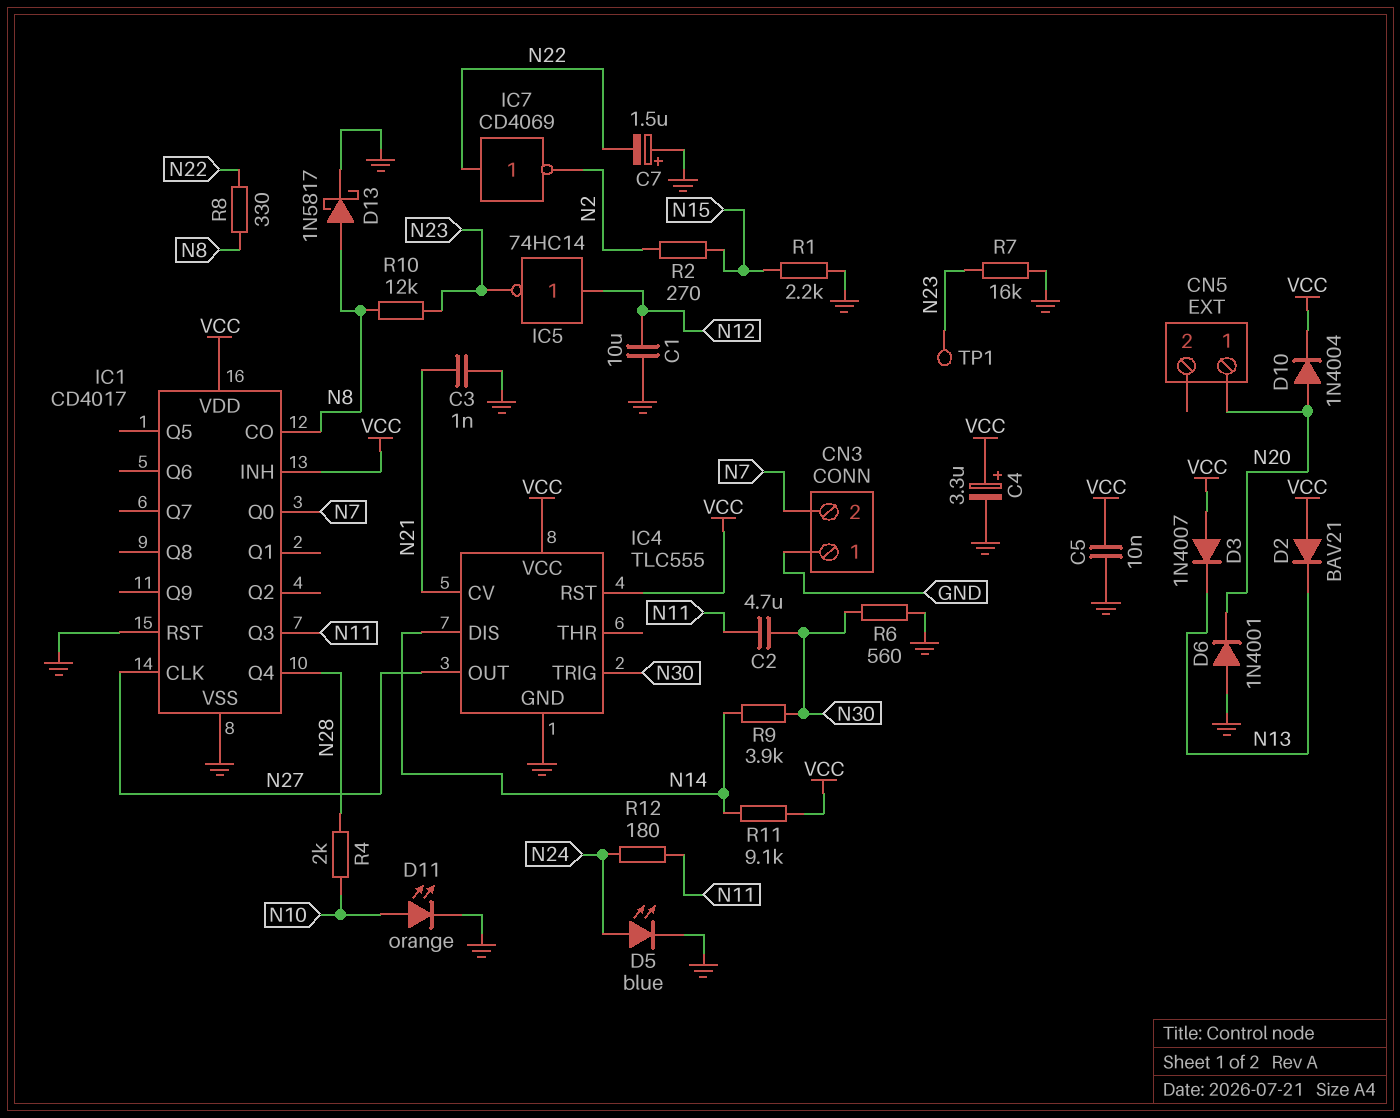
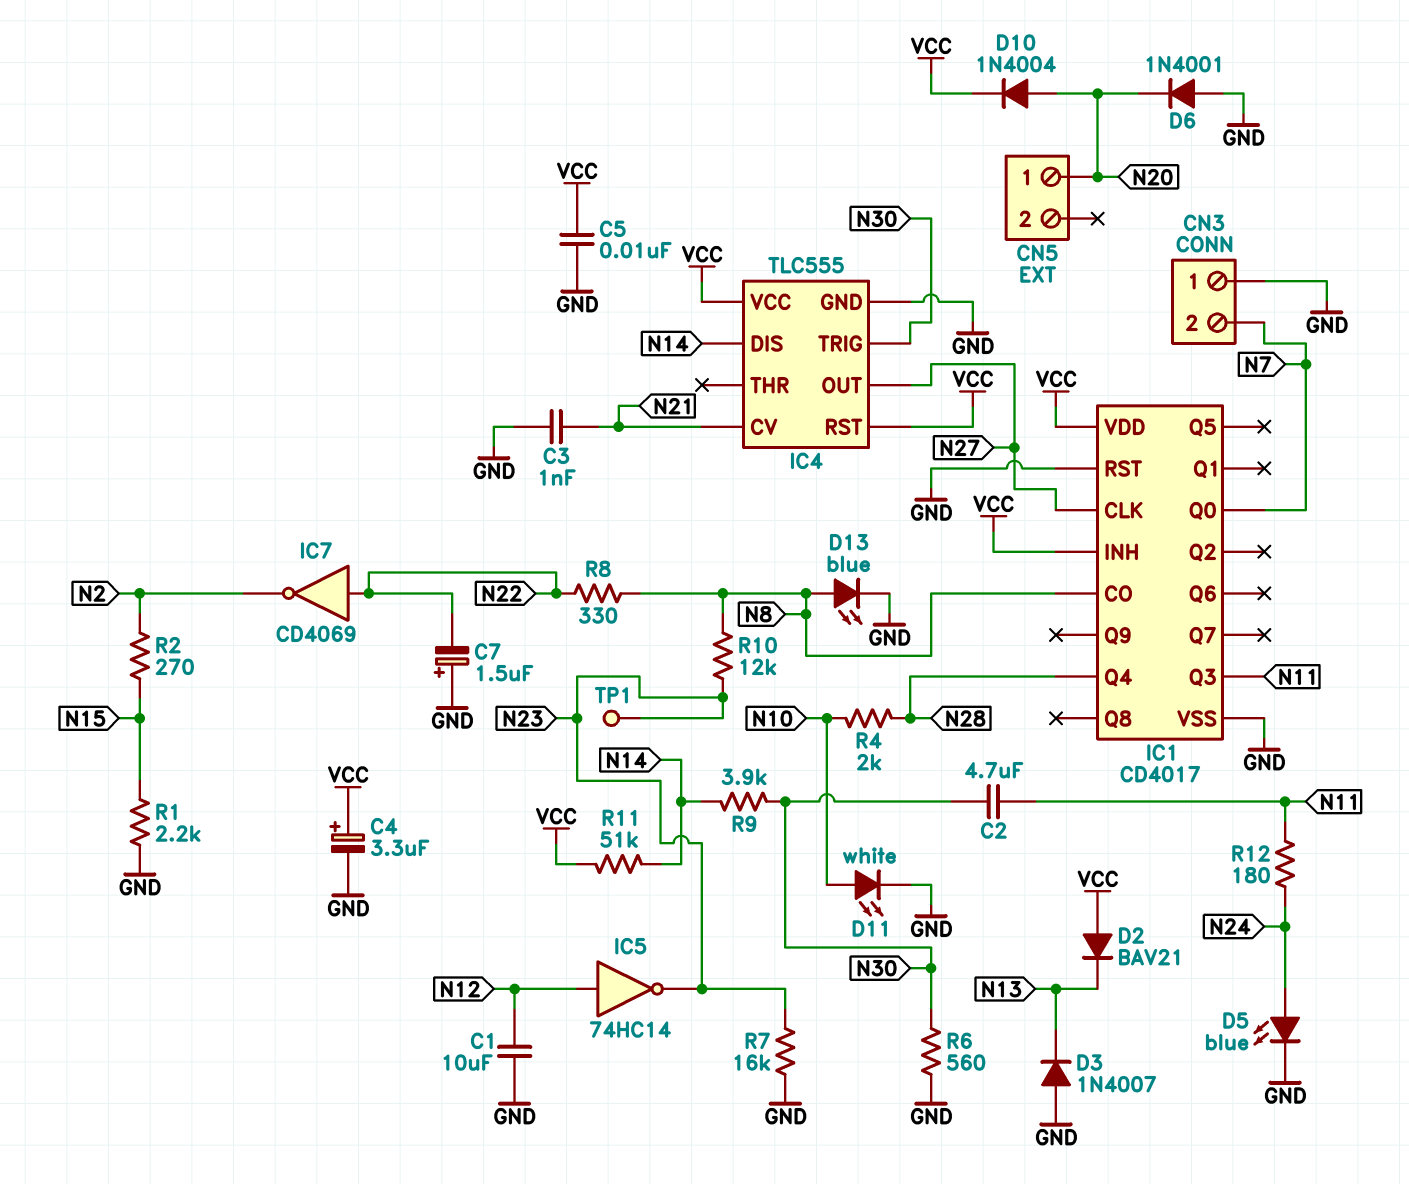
D3: diode 1N4007 (A VCC, K N13) -> diode 1N4007 (A GND, K N13)
D11: LED orange (A N10, K GND) -> LED white (A N10, K GND)
D13: schottky 1N5817 (A N8, K GND) -> LED blue (A N8, K GND)
R11: 9.1k (N14, VCC) -> 51k (N14, VCC)

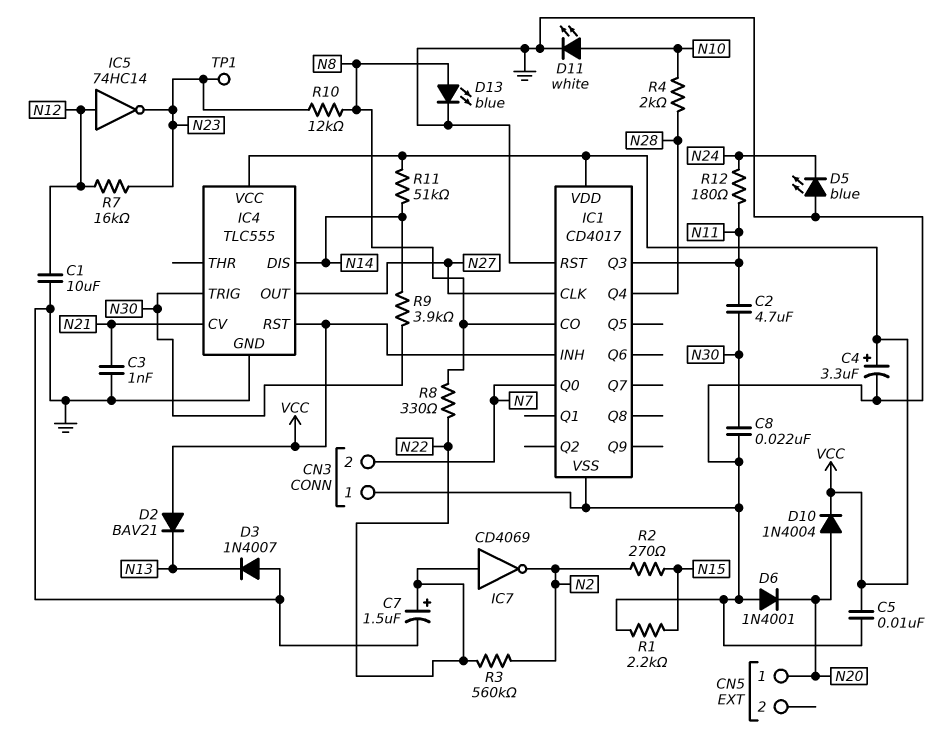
C7: 1.5uF (plus GND, minus N22) -> 1.5uF (plus N22, minus GND)
C8: none -> 22nF (GND, N30)
D5: LED blue (A N24, K GND) -> LED blue (A GND, K N24)
R3: none -> 560k (N2, N22)
R6: 560 (GND, N30) -> none
R7: 16k (GND, N23) -> 16k (N12, N23)

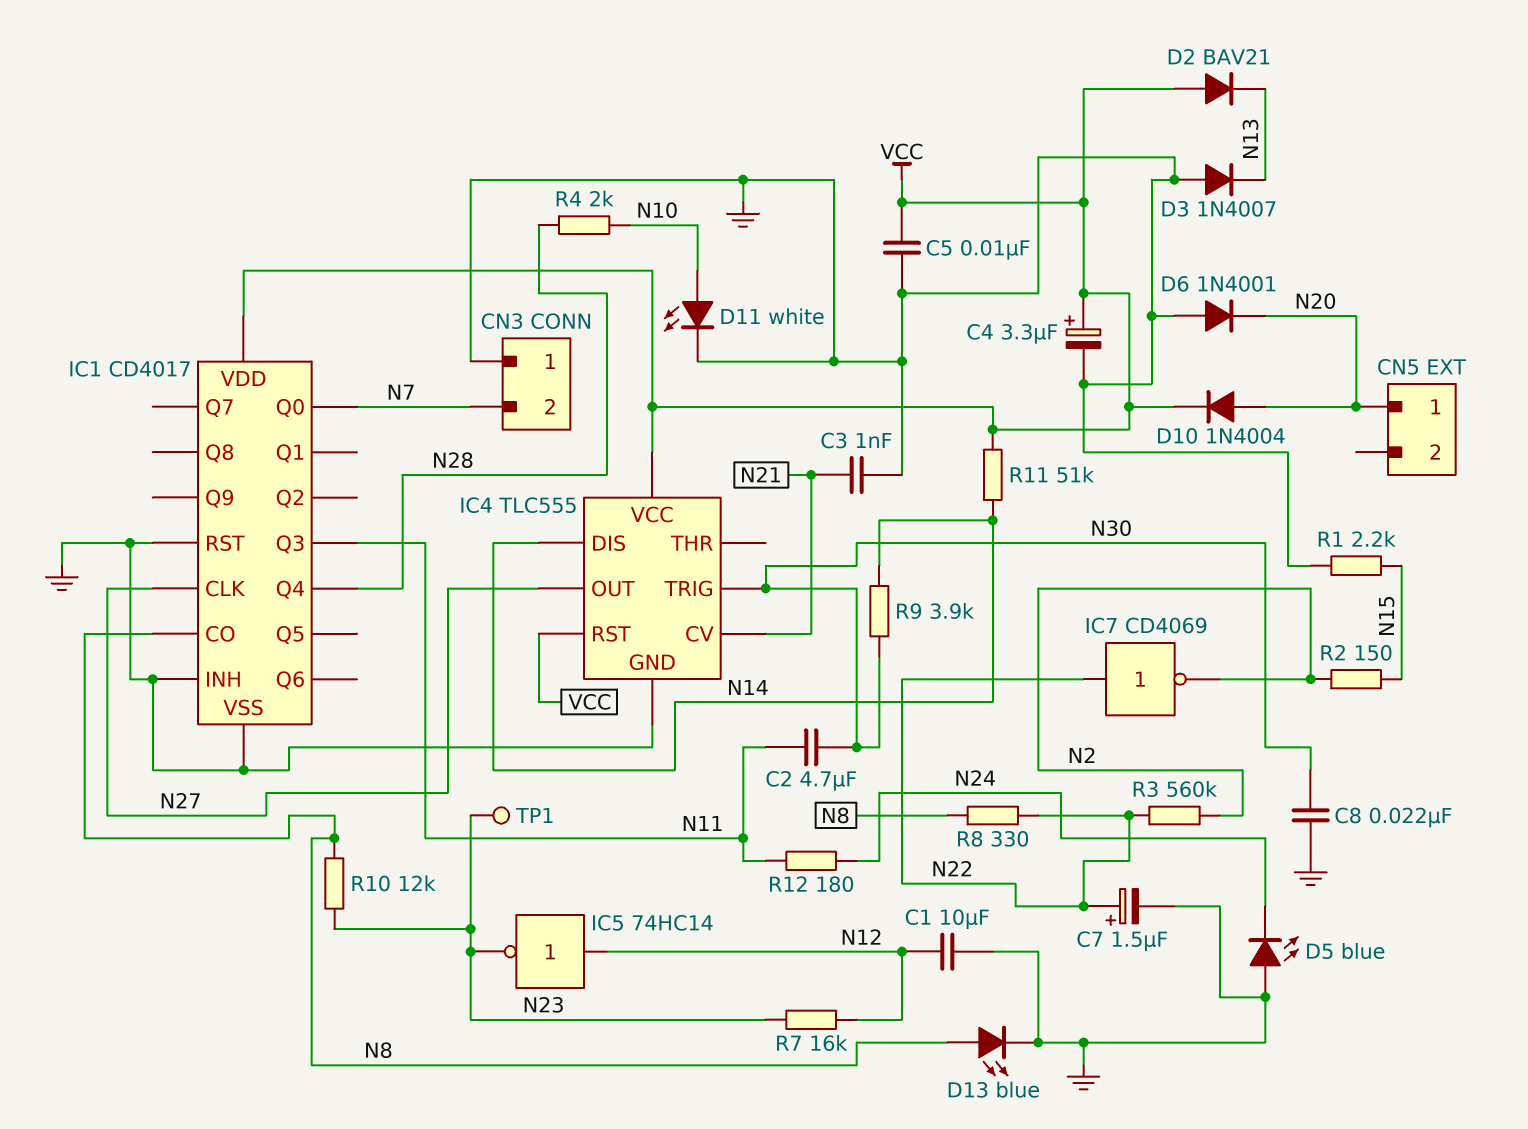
IC1 pin INH: VCC -> GND
R2: 270 (N2, N15) -> 150 (N2, N15)

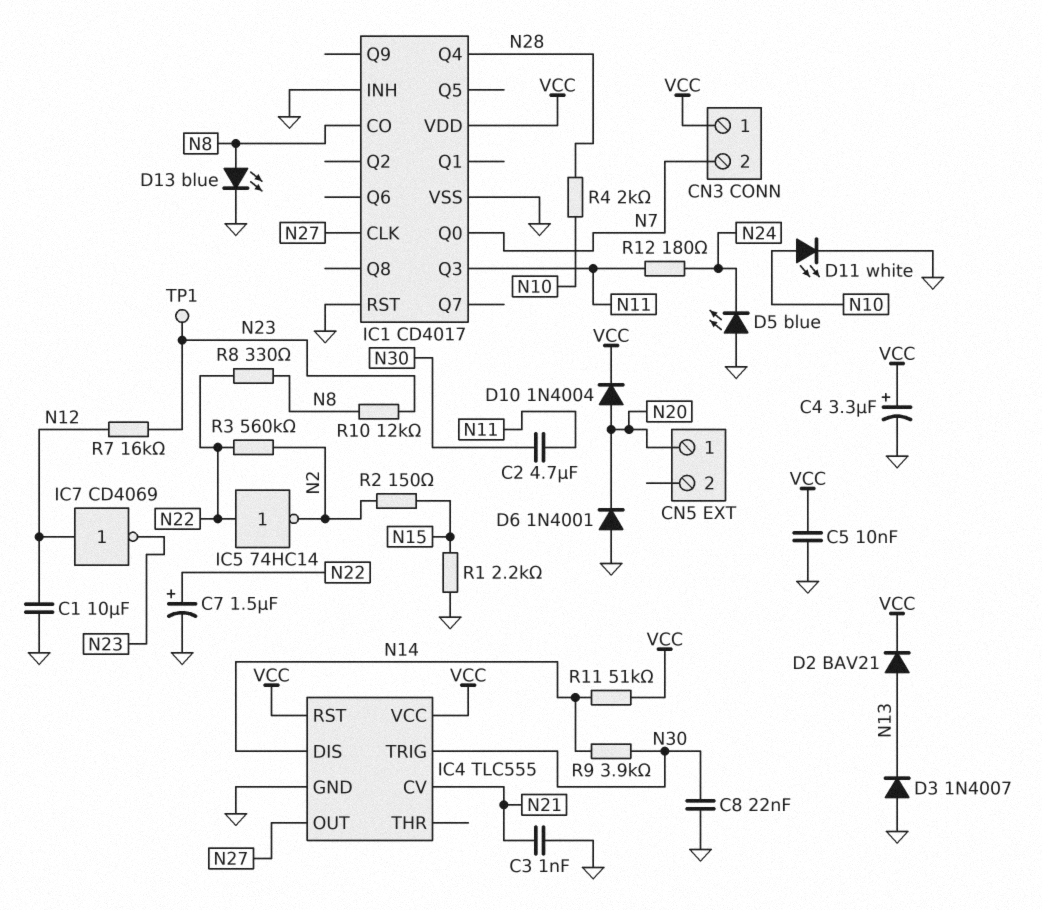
CN3 pin 1: GND -> VCC
D2: diode BAV21 (A VCC, K N13) -> diode BAV21 (A N13, K VCC)
IC5: NOT 74HC14 (in N12, out N23) -> NOT 74HC14 (in N22, out N2)
IC7: NOT CD4069 (in N22, out N2) -> NOT CD4069 (in N12, out N23)

